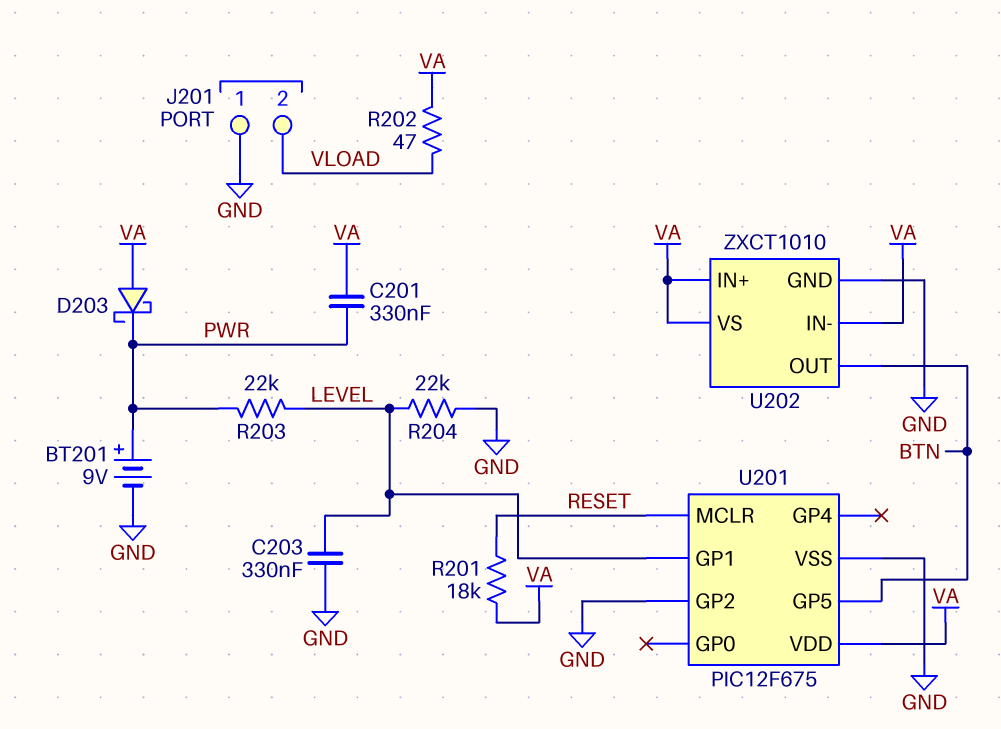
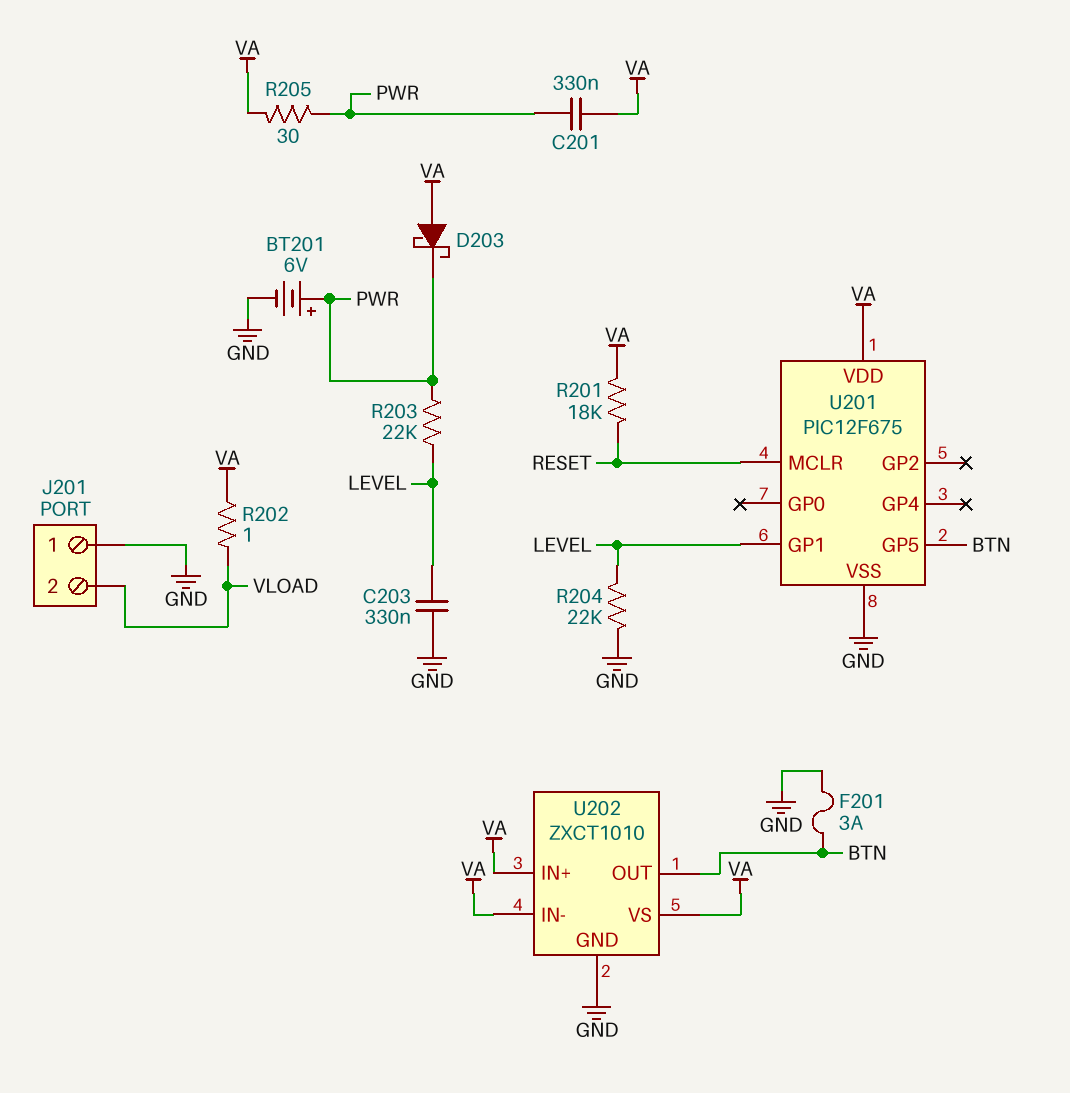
BT201: 9V (plus PWR, minus GND) -> 6V (plus PWR, minus GND)
F201: none -> 3A (BTN, GND)
R202: 47 (VA, VLOAD) -> 1 (VA, VLOAD)
R205: none -> 30 (PWR, VA)
U201 pin GP2: GND -> none

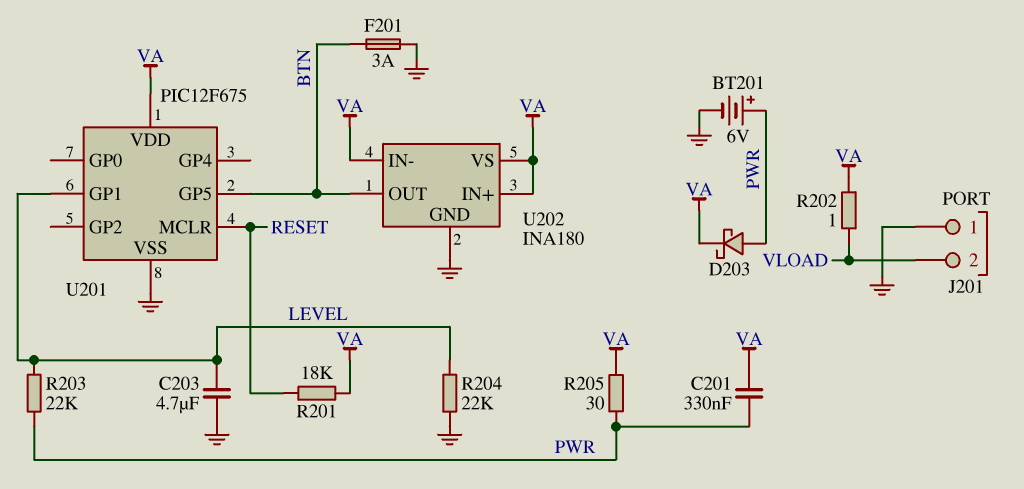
C203: 330nF (GND, LEVEL) -> 4.7uF (GND, LEVEL)
D203: schottky (A VA, K PWR) -> schottky (A PWR, K VA)
U202: ZXCT1010 -> INA180

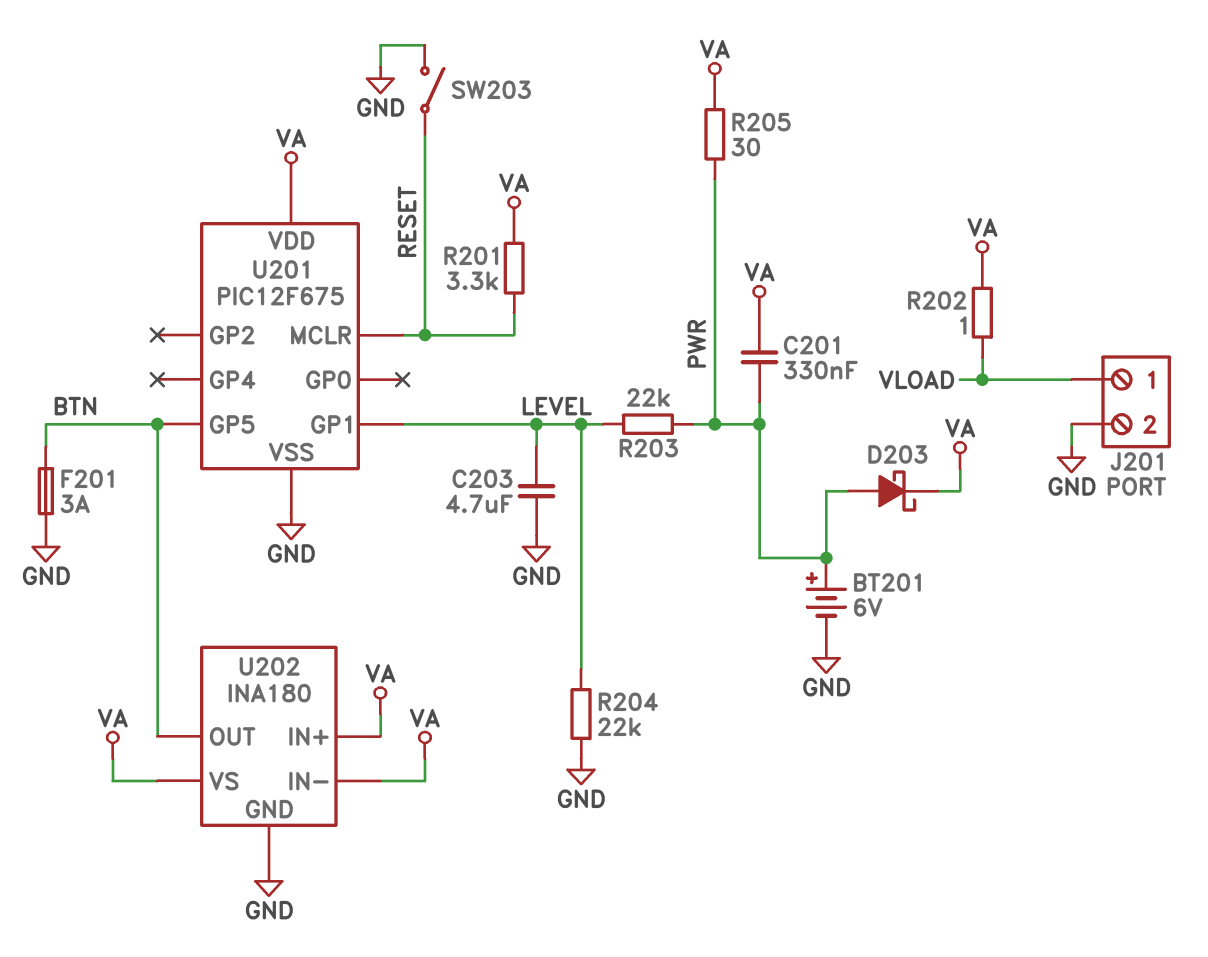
J201 pin 1: GND -> VLOAD
J201 pin 2: VLOAD -> GND
R201: 18k (RESET, VA) -> 3.3k (RESET, VA)
SW203: none -> switch (GND, RESET)

